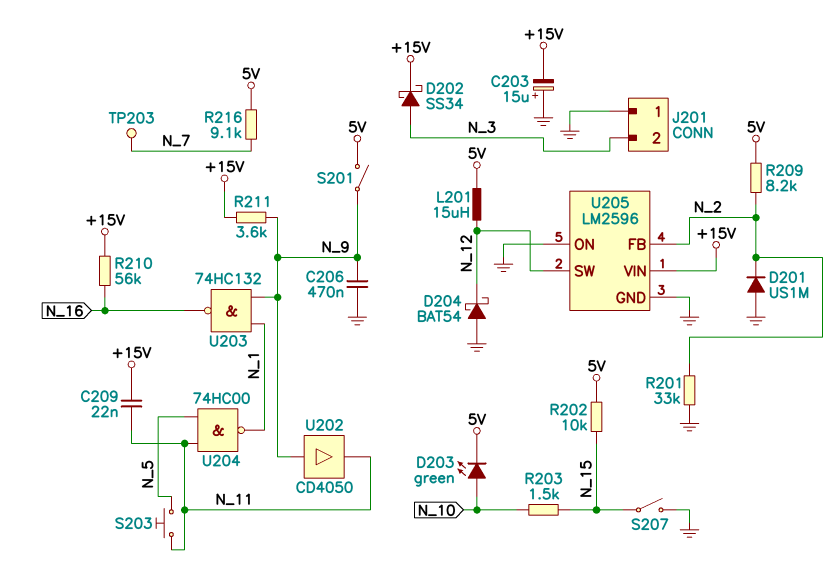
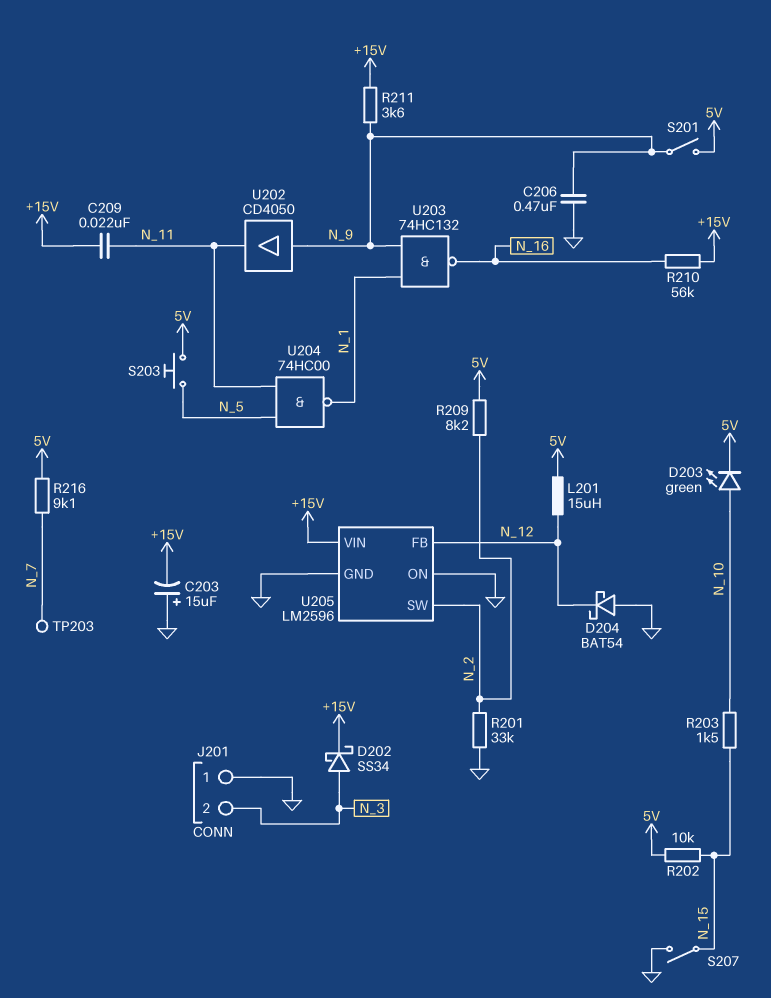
D201: diode US1M (A GND, K N_2) -> none
S203: button (N_5, N_11) -> button (5V, N_5)
U205 pin FB: N_2 -> N_12
U205 pin SW: N_12 -> N_2

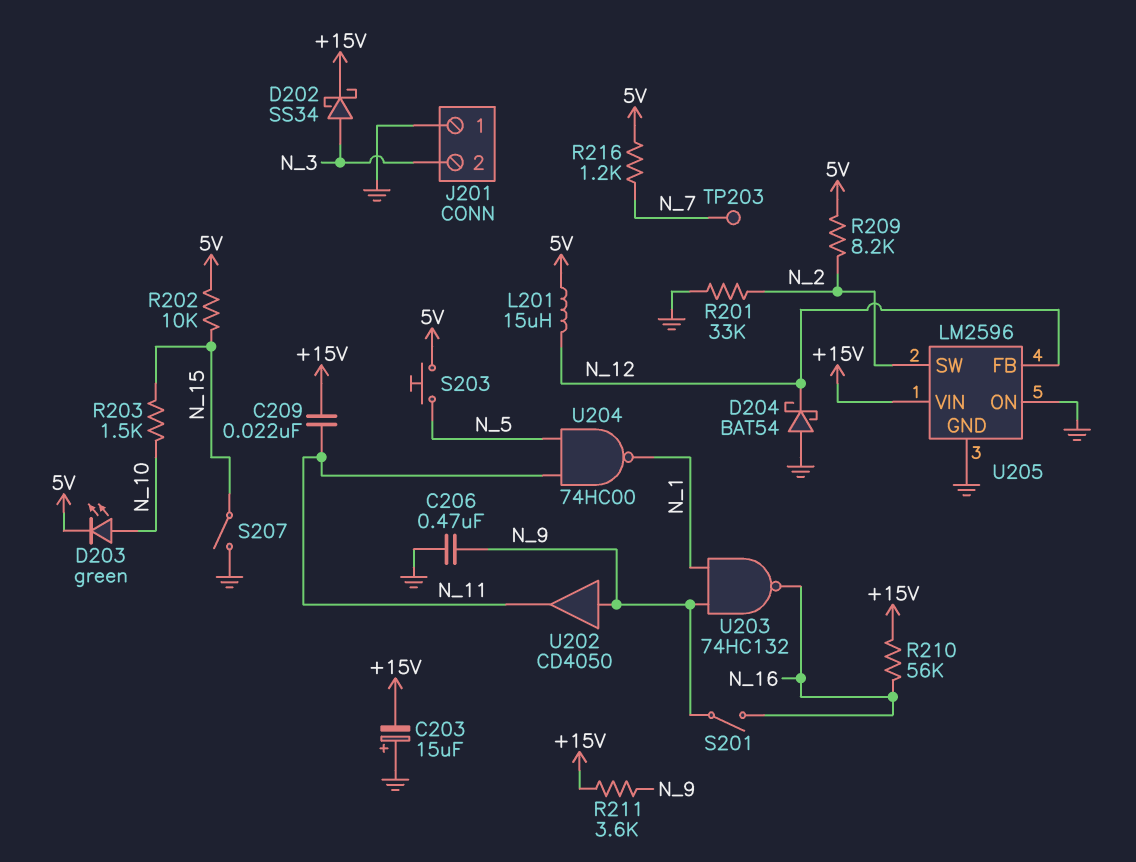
R216: 9.1k (5V, N_7) -> 1.2k (5V, N_7)
S201: switch (5V, N_9) -> switch (N_9, N_16)

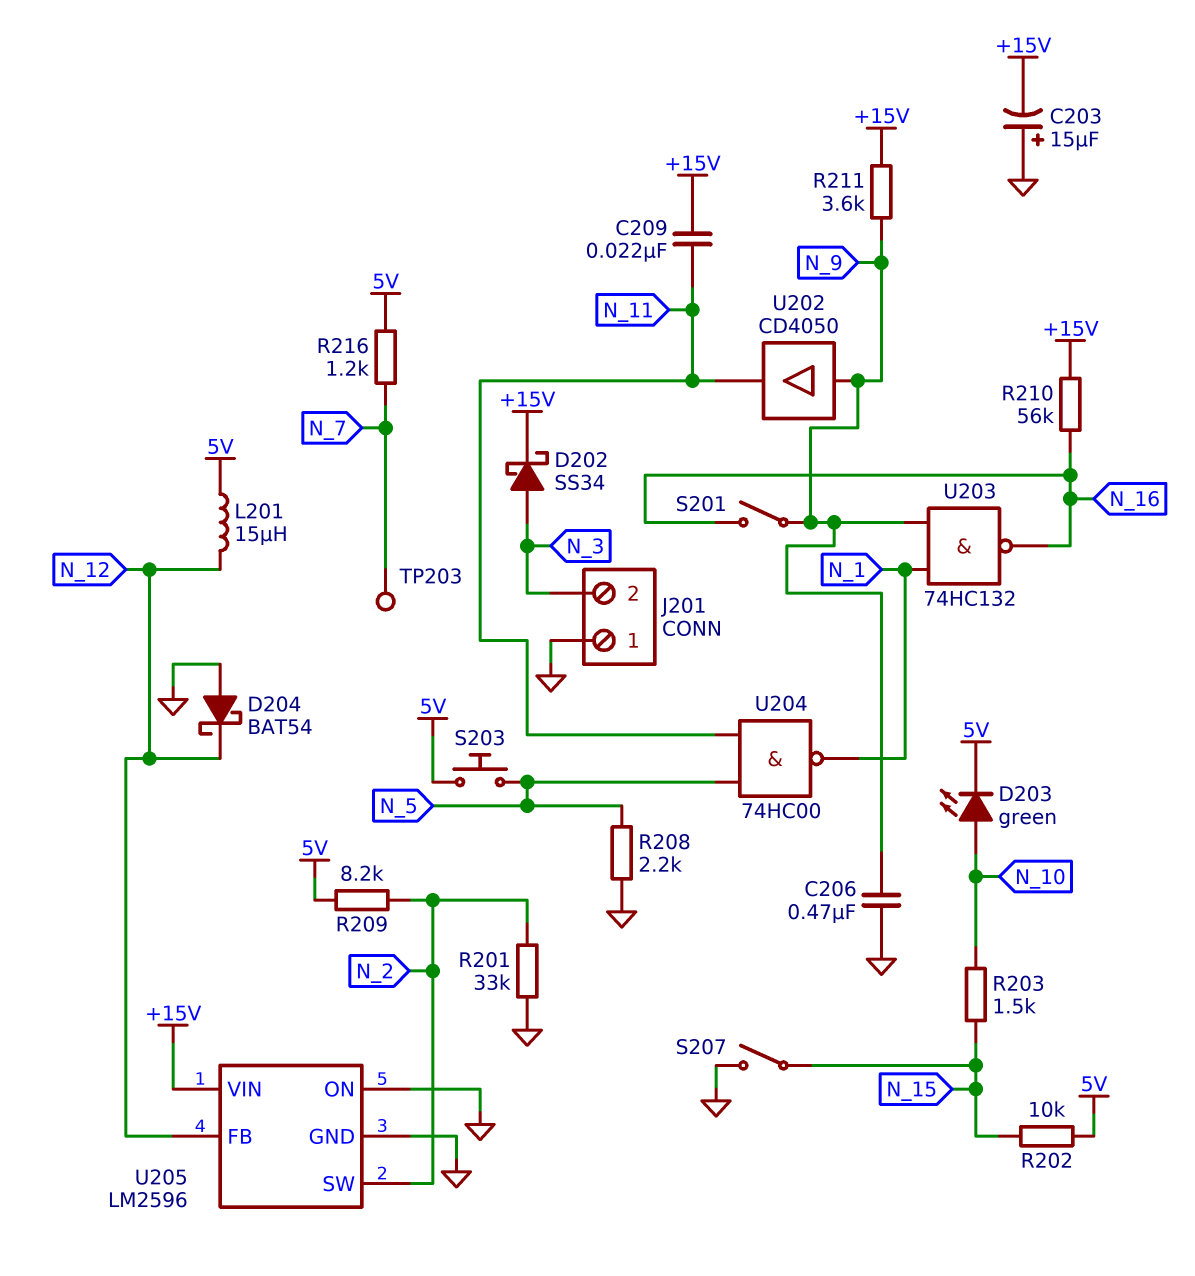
R208: none -> 2.2k (GND, N_5)

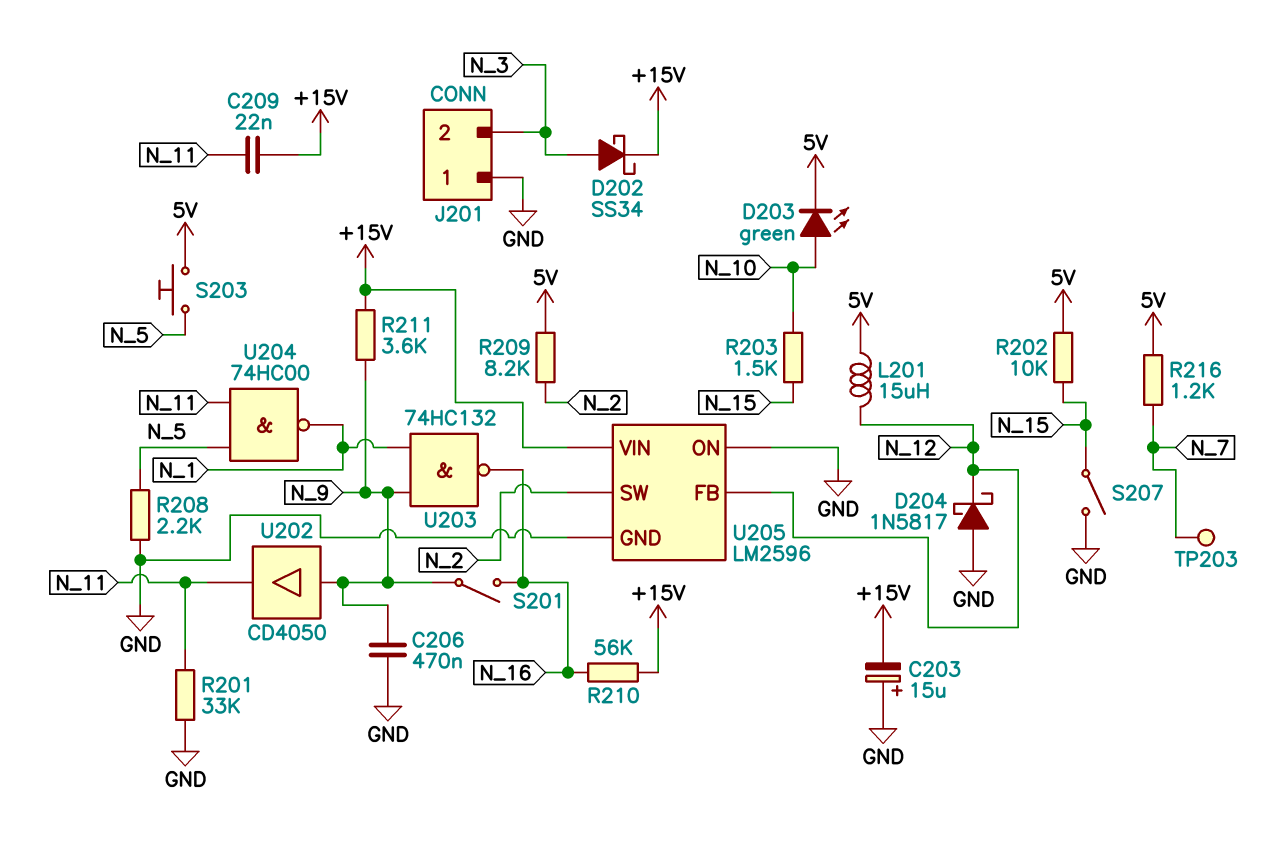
D204: schottky BAT54 (A GND, K N_12) -> schottky 1N5817 (A GND, K N_12)
R201: 33k (GND, N_2) -> 33k (GND, N_11)

